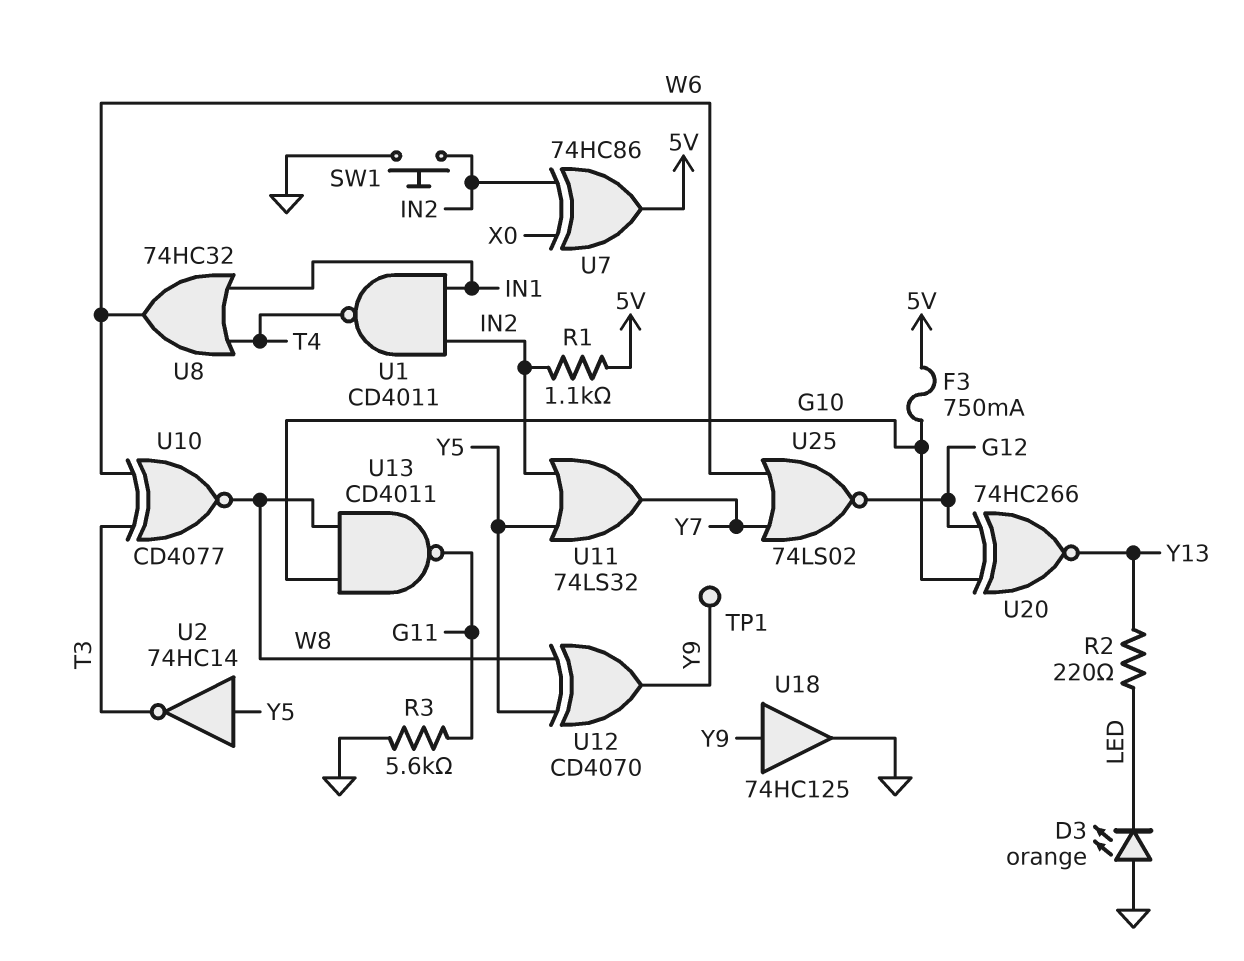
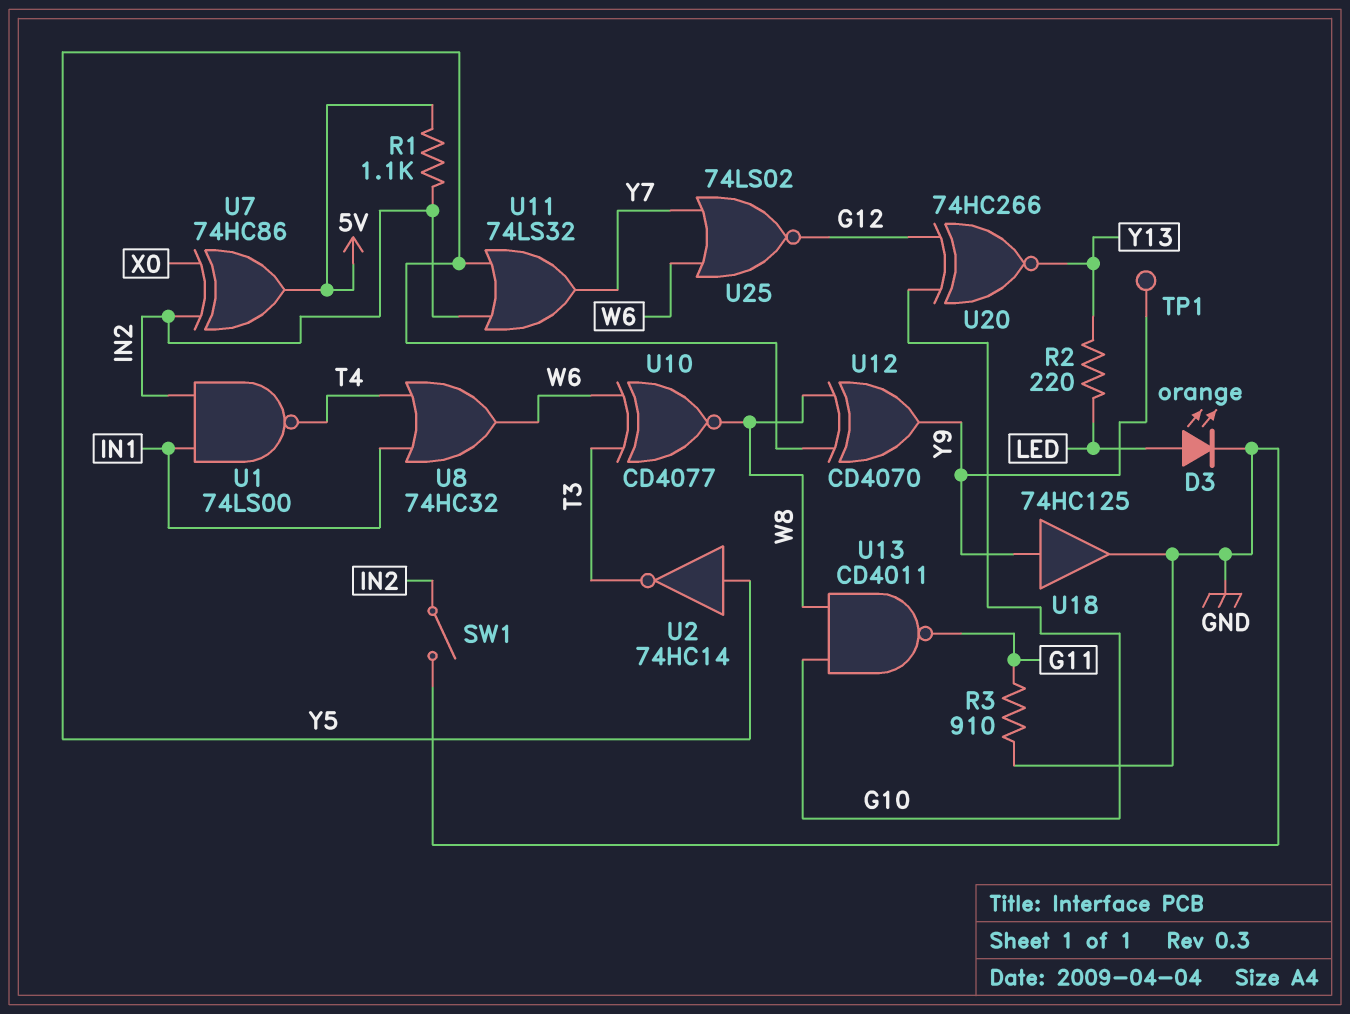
D3: LED orange (A GND, K LED) -> LED orange (A LED, K GND)
F3: 750mA (5V, G10) -> none
R3: 5.6k (G11, GND) -> 910 (G11, GND)
SW1: button (GND, IN2) -> switch (GND, IN2)
U1: NAND CD4011 (in IN1, in IN2, out T4) -> NAND 74LS00 (in IN1, in IN2, out T4)

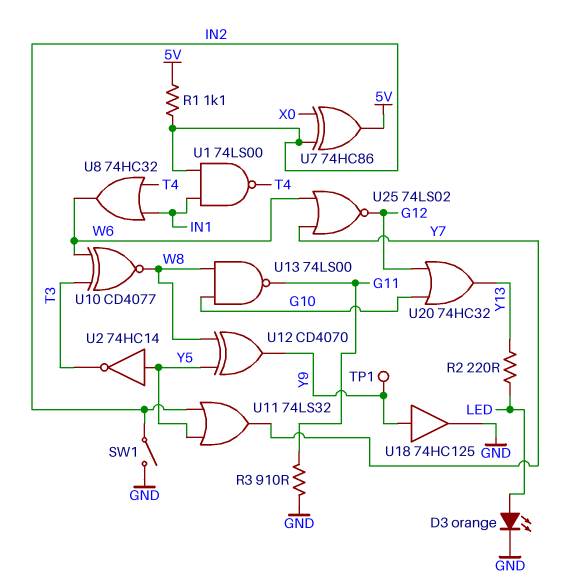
U13: NAND CD4011 (in G10, in W8, out G11) -> NAND 74LS00 (in G10, in W8, out G11)
U20: XNOR 74HC266 (in G10, in G12, out Y13) -> OR 74HC32 (in G10, in G12, out Y13)

